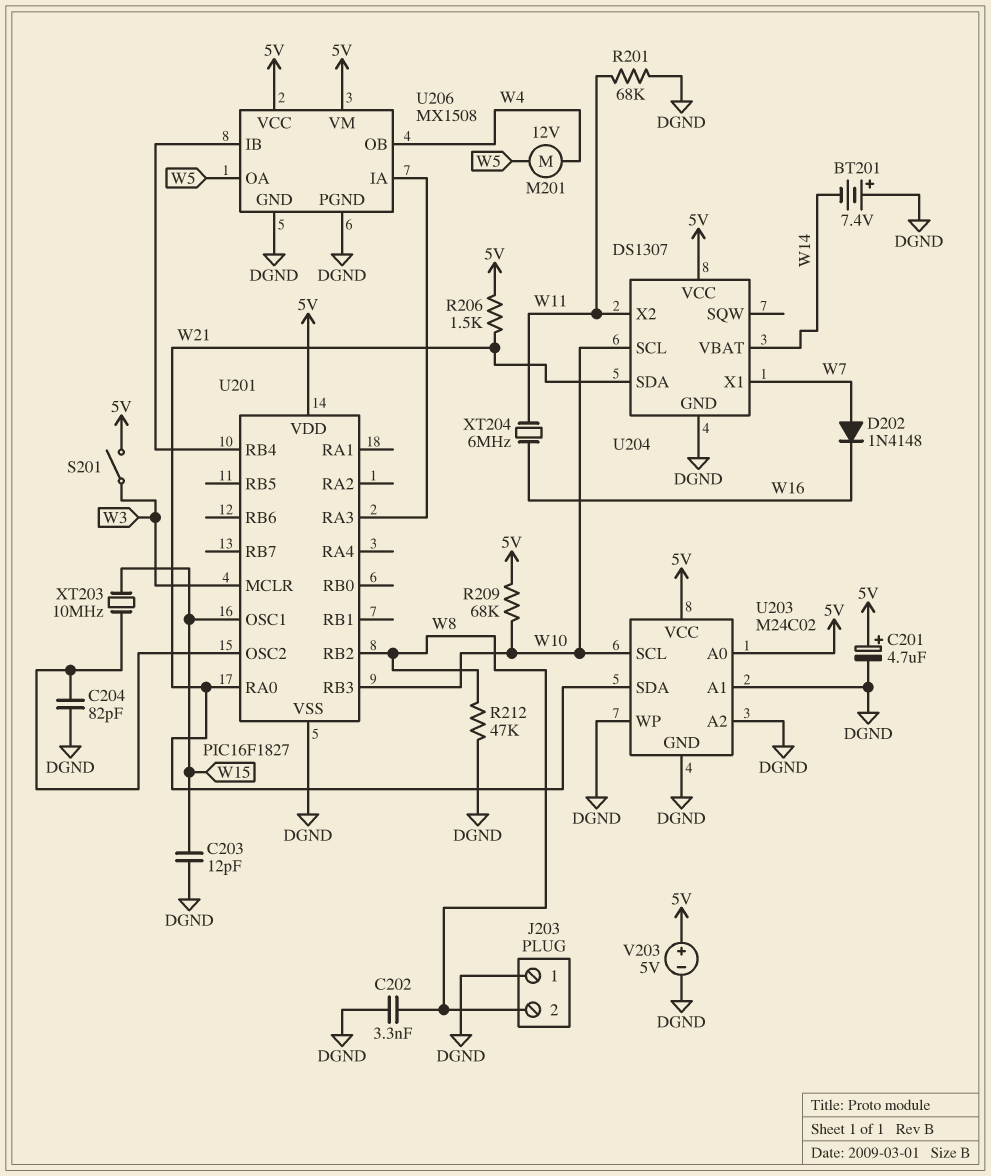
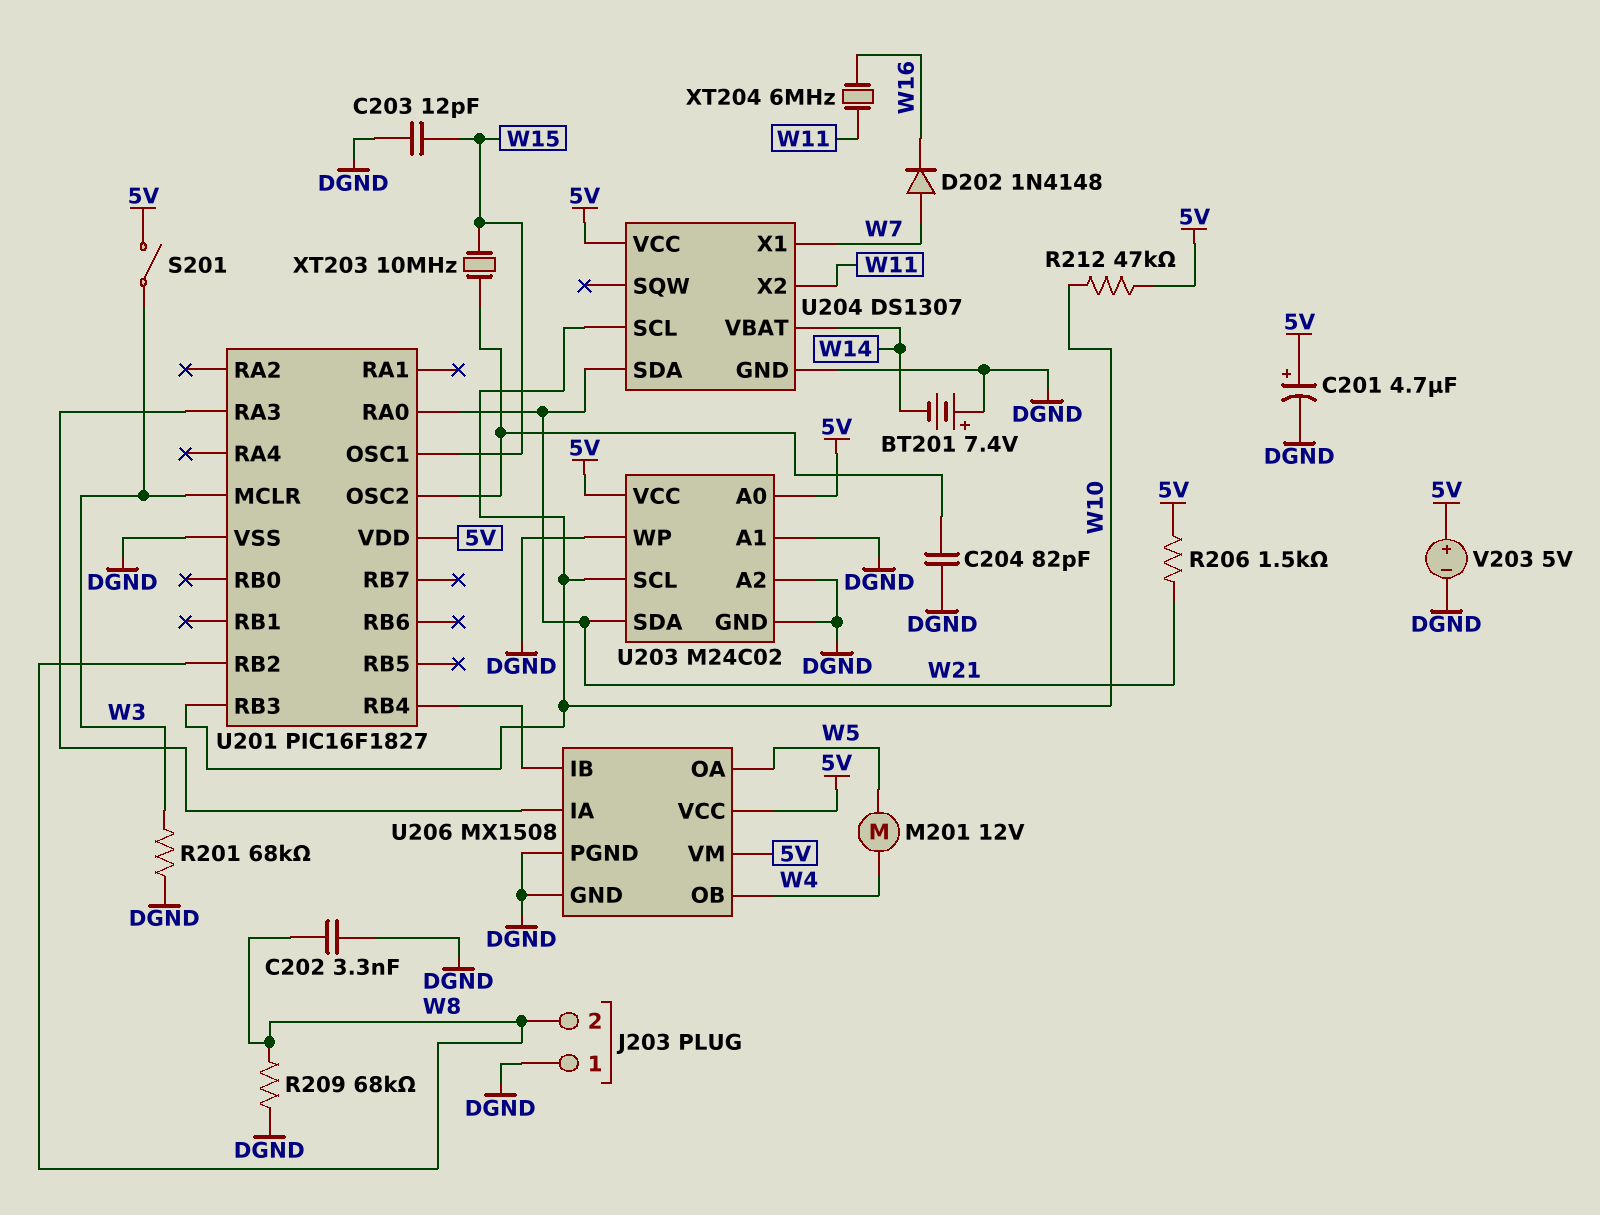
R201: 68k (DGND, W11) -> 68k (DGND, W3)
R209: 68k (5V, W10) -> 68k (DGND, W8)
R212: 47k (DGND, W8) -> 47k (5V, W10)

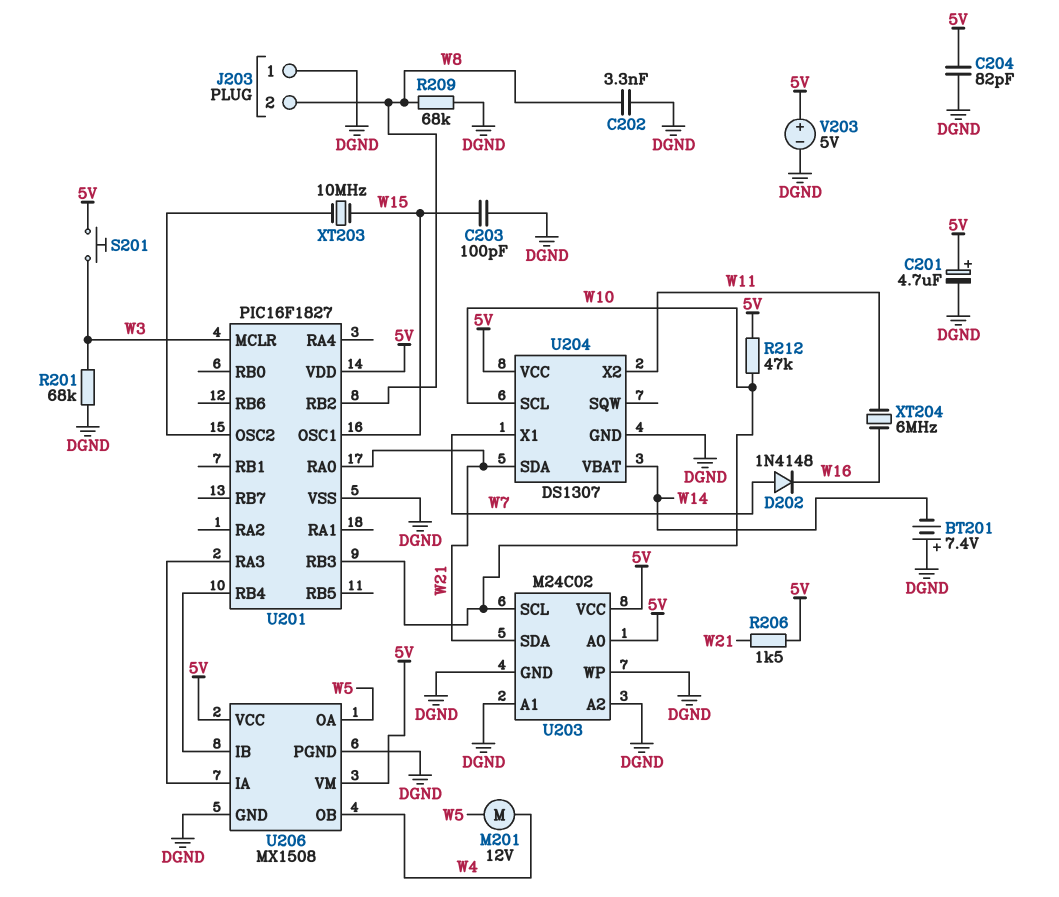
C203: 12pF (DGND, W15) -> 100pF (DGND, W15)
C204: 82pF (DGND, U201/OSC2) -> 82pF (5V, DGND)
S201: switch (5V, W3) -> button (5V, W3)

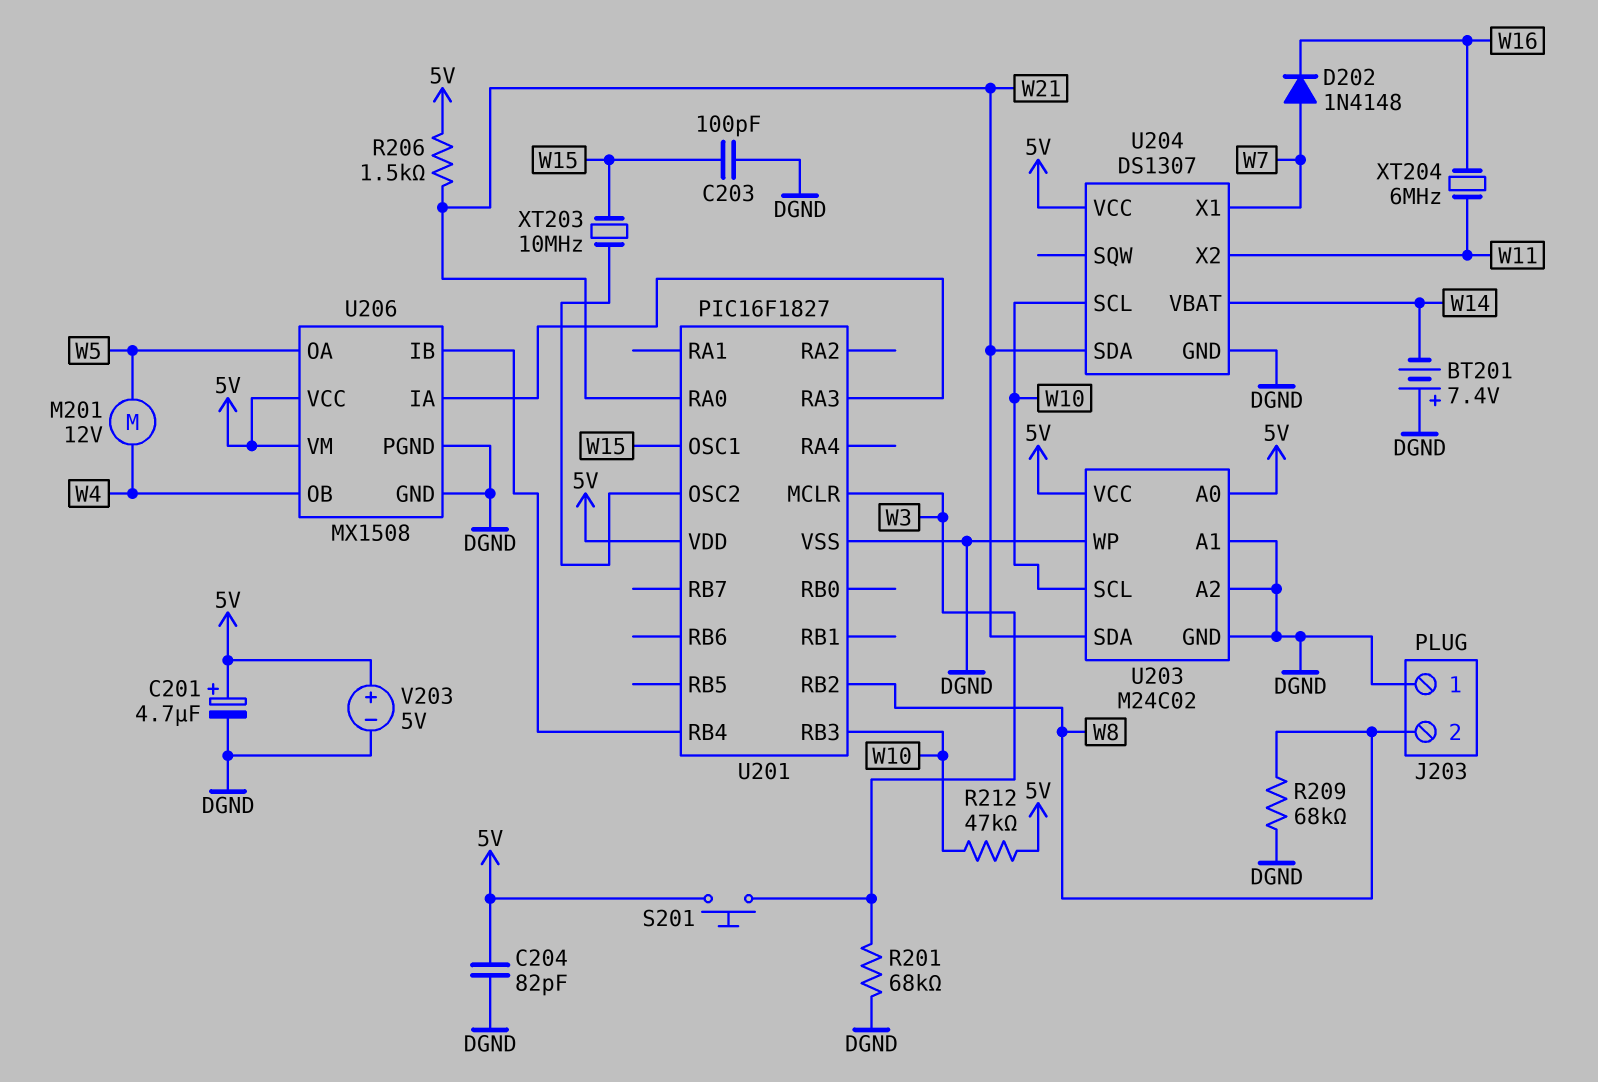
C202: 3.3nF (DGND, W8) -> none

